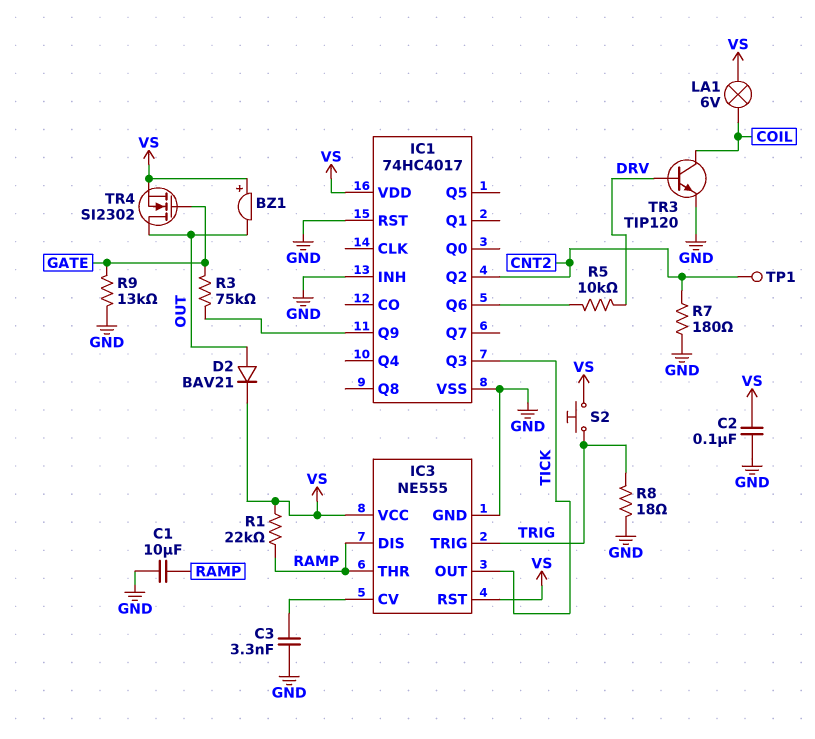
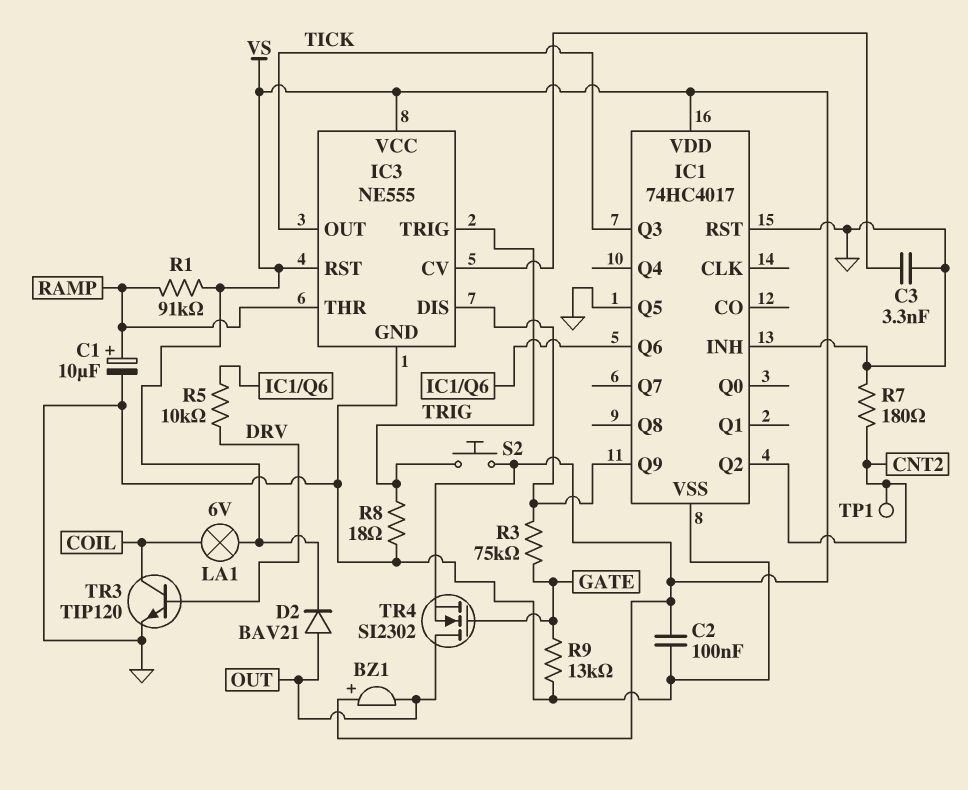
C1: 10uF (GND, RAMP) -> 10uF (plus RAMP, minus GND)
IC1 pin Q5: none -> GND
IC3 pin DIS: RAMP -> IC1/Q9
R1: 22k (RAMP, VS) -> 91k (RAMP, VS)

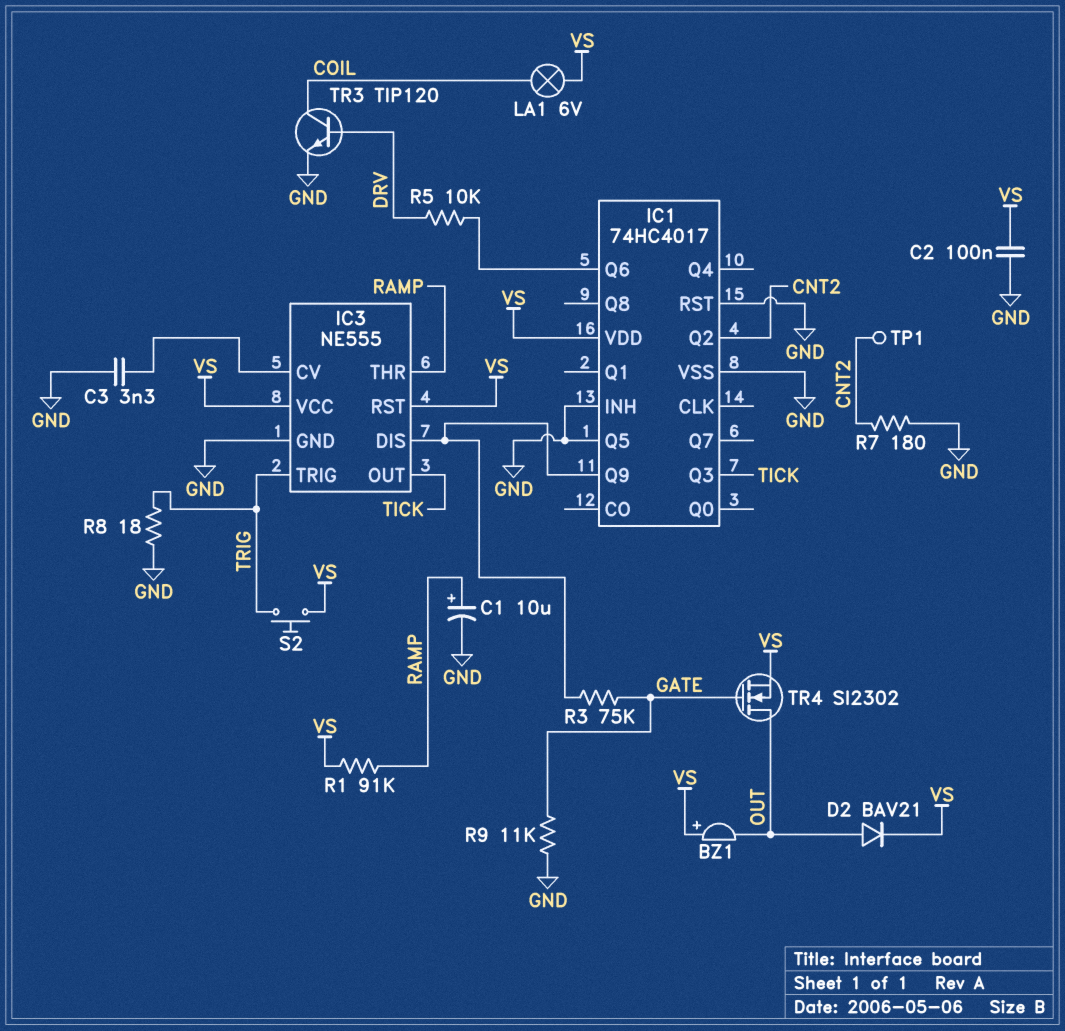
R9: 13k (GATE, GND) -> 11k (GATE, GND)

